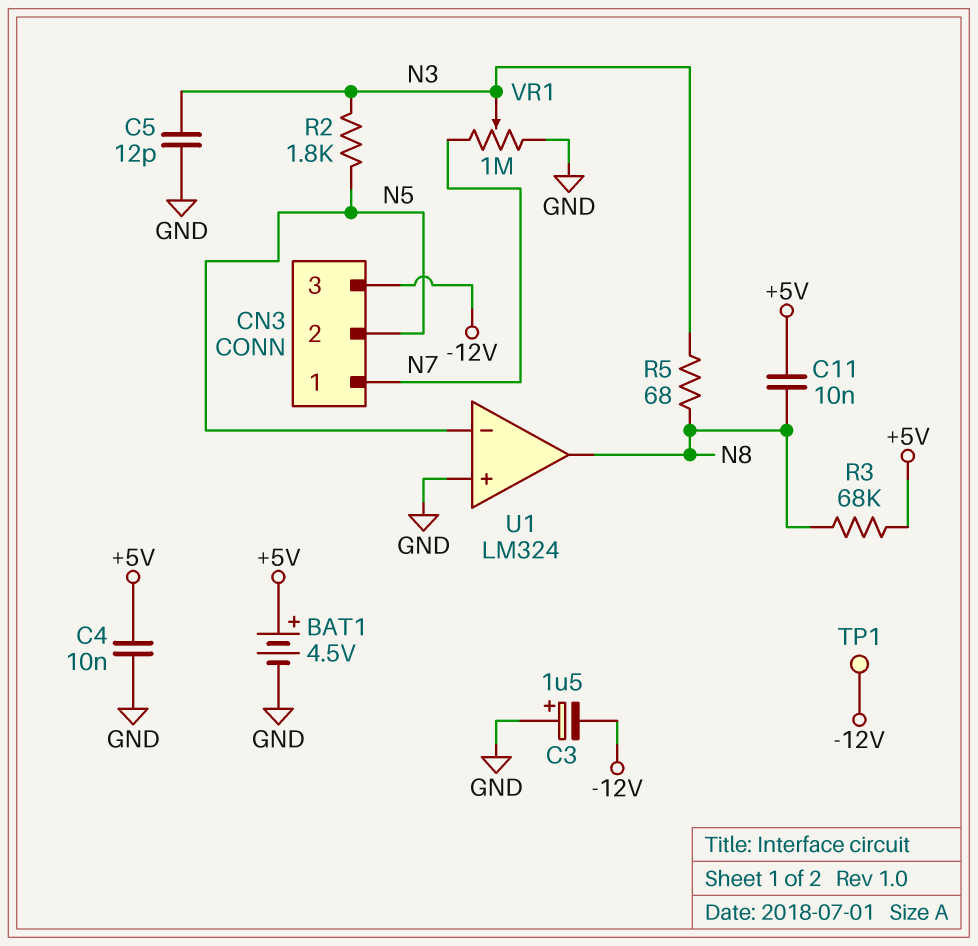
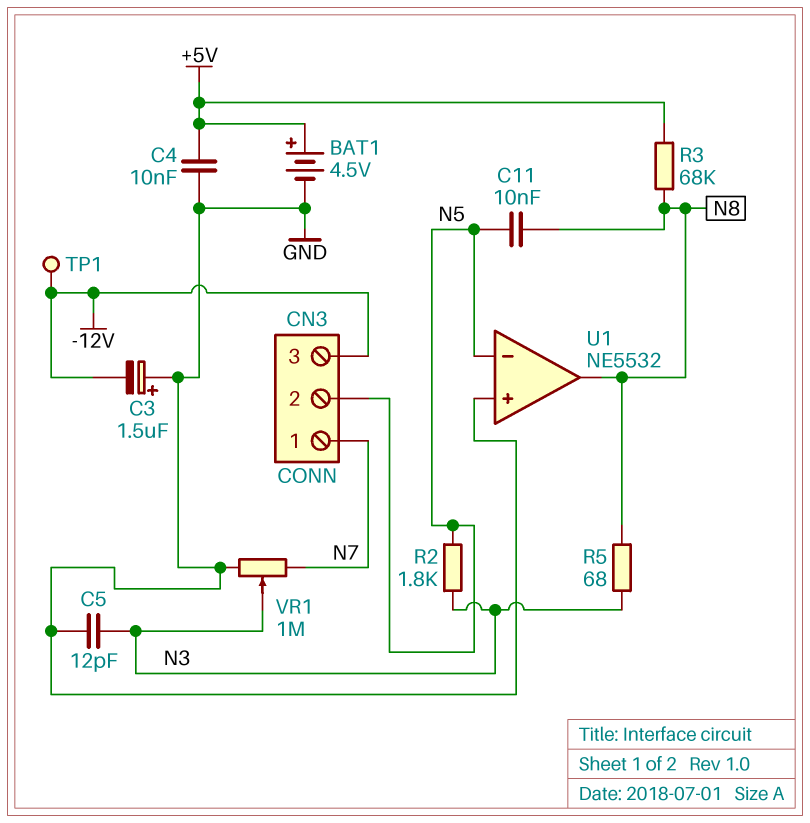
C11: 10nF (+5V, N8) -> 10nF (N5, N8)
U1: LM324 -> NE5532

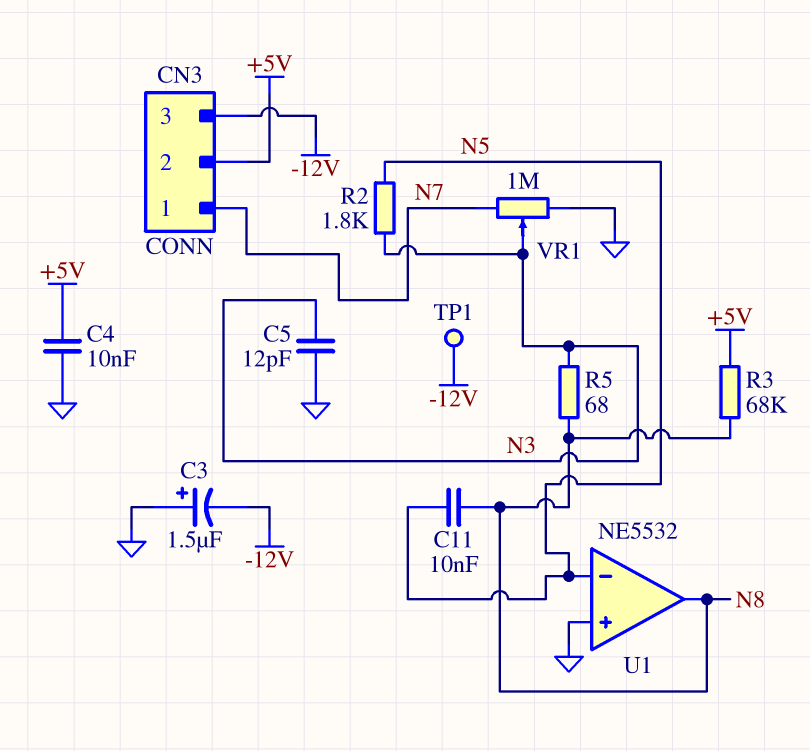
BAT1: 4.5V (plus +5V, minus GND) -> none
CN3 pin 2: N5 -> +5V

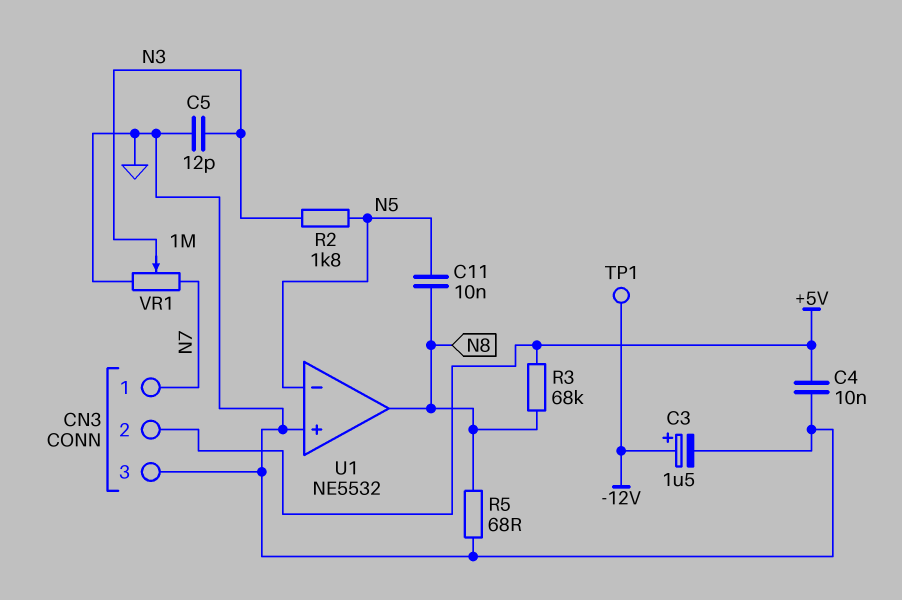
C3: 1.5uF (plus GND, minus -12V) -> 1.5uF (plus -12V, minus GND)
CN3 pin 3: -12V -> GND
R5: 68 (N3, N8) -> 68 (GND, N8)

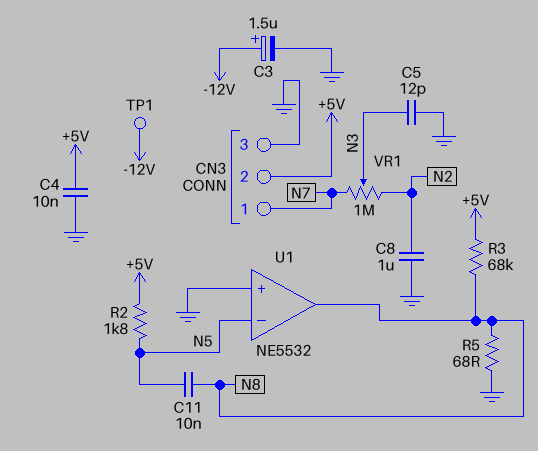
C8: none -> 1uF (GND, N2)
R2: 1.8k (N3, N5) -> 1.8k (+5V, N5)
VR1: 1M (GND, N7, wiper N3) -> 1M (N2, N7, wiper N3)

